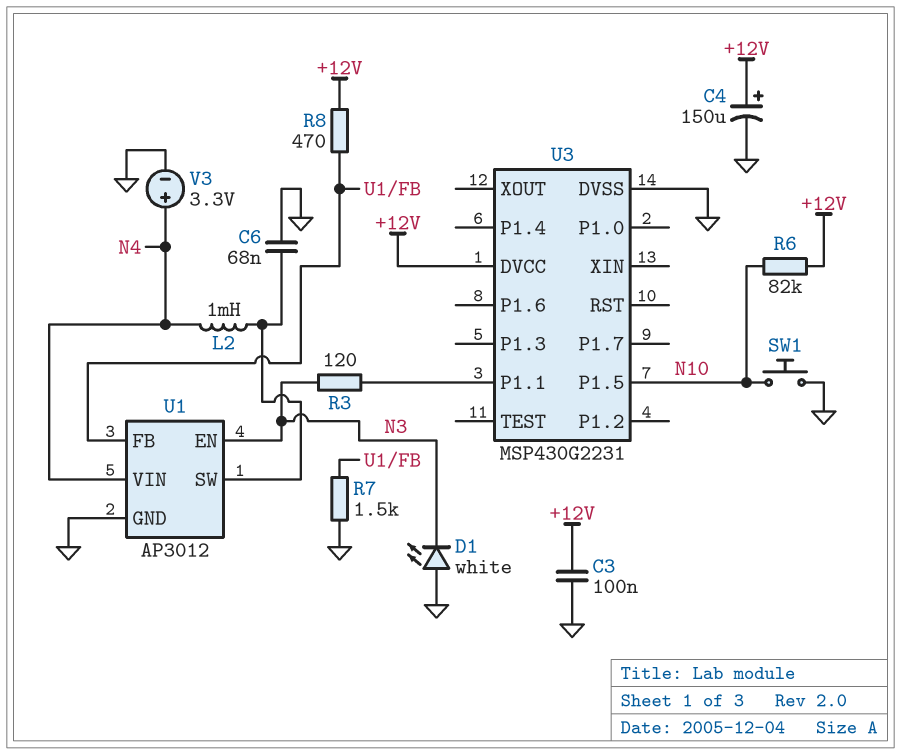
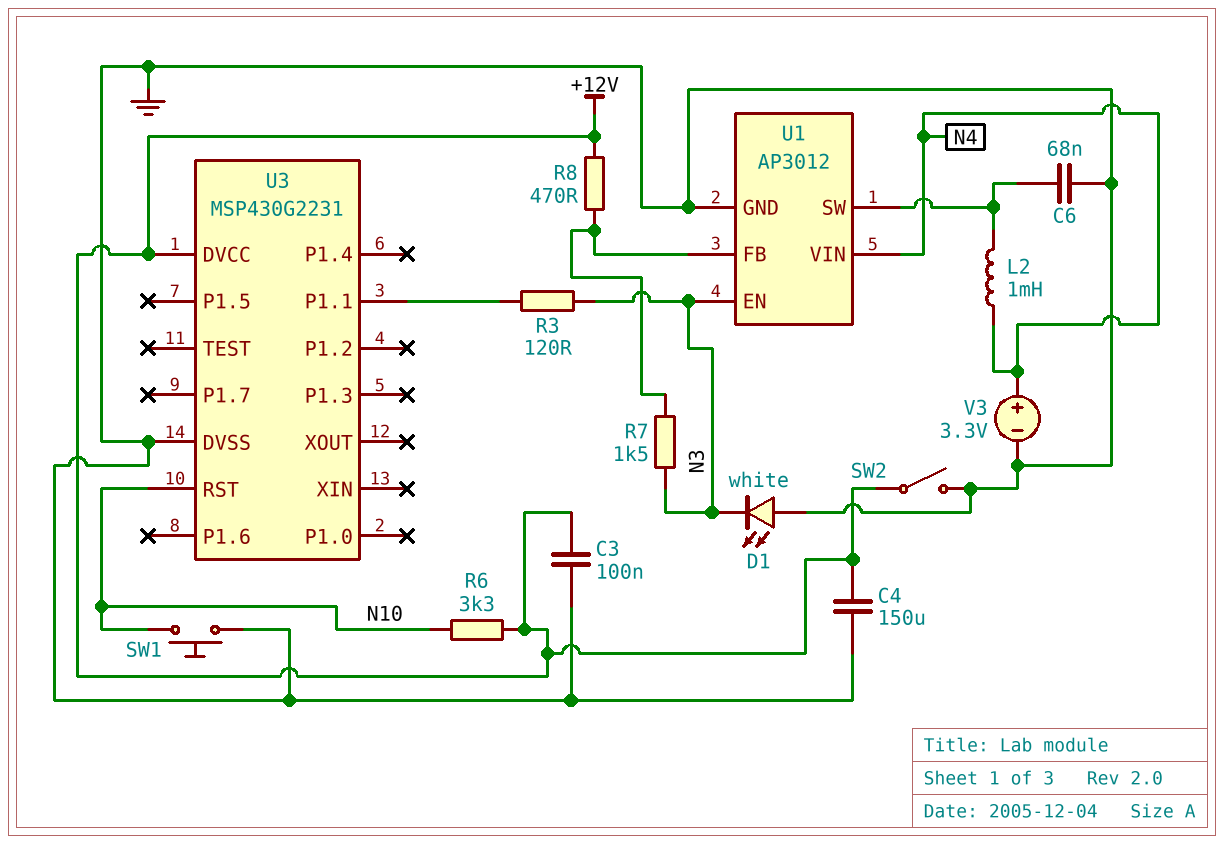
C4: 150uF (plus +12V, minus GND) -> 150uF (+12V, GND)
R6: 82k (+12V, N10) -> 3.3k (+12V, N10)
R7: 1.5k (GND, U1/FB) -> 1.5k (N3, U1/FB)
SW2: none -> switch (+12V, GND)
U3 pin P1.5: N10 -> none
U3 pin RST: none -> N10

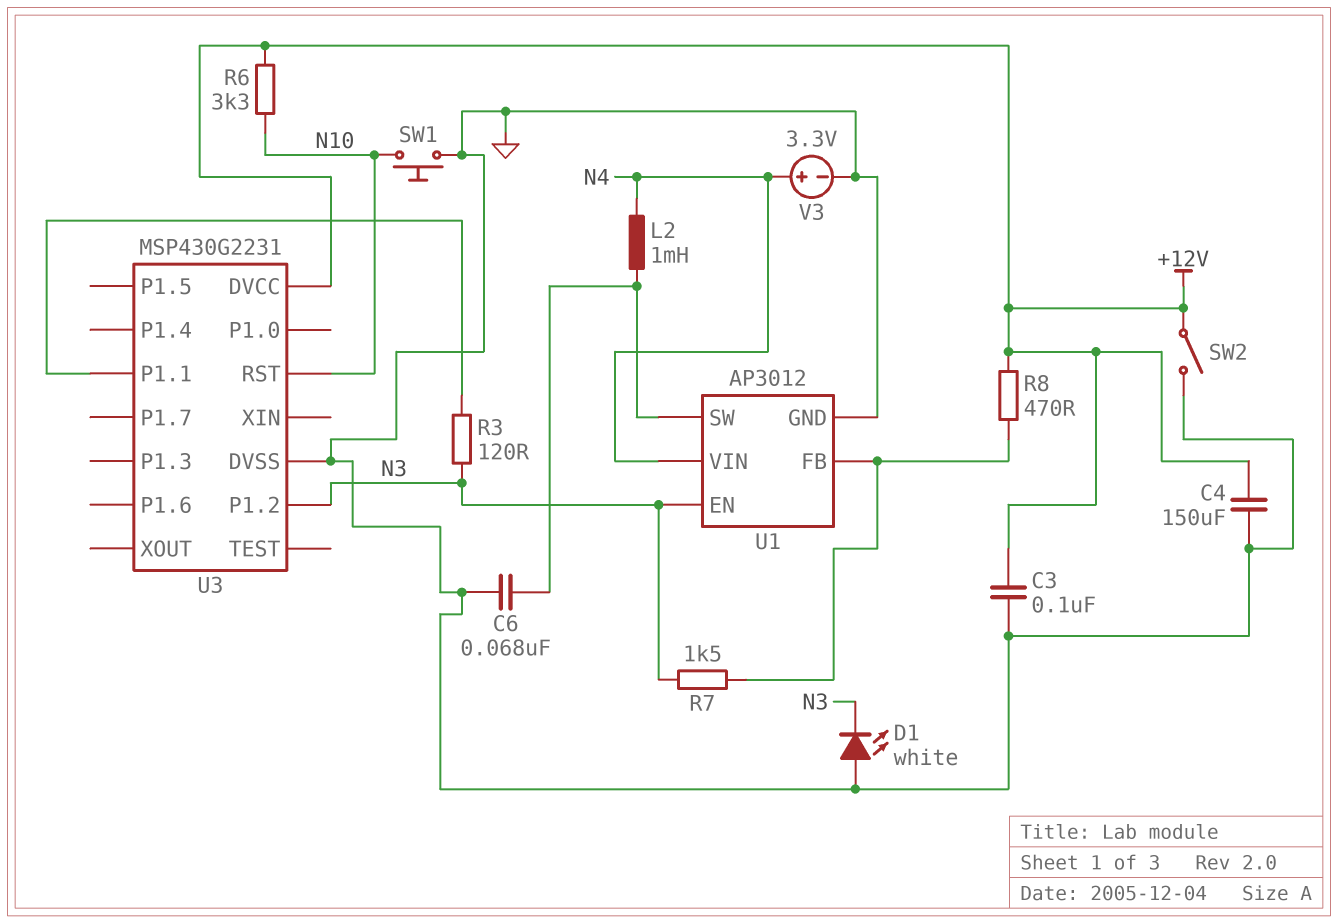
U3 pin P1.2: none -> N3

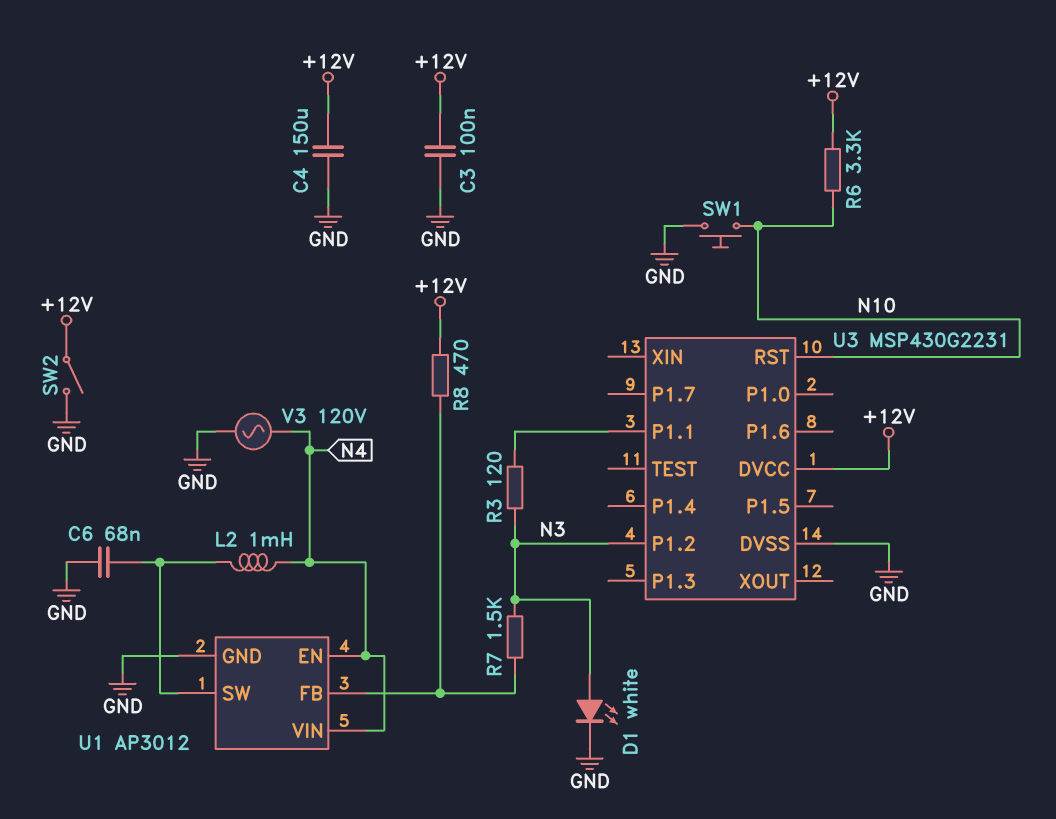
D1: LED white (A GND, K N3) -> LED white (A N3, K GND)
U1 pin EN: N3 -> N4
V3: 3.3V (plus N4, minus GND) -> AC 120V (GND, N4)

